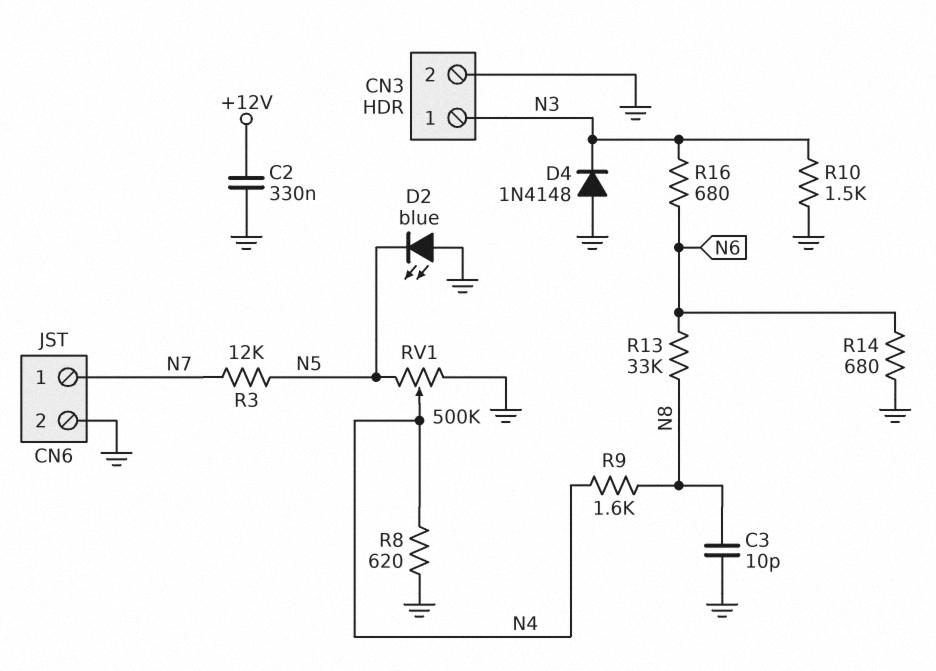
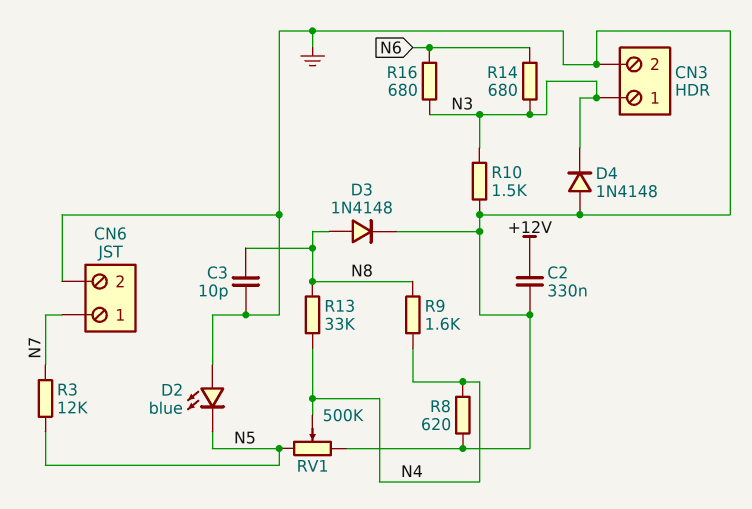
D3: none -> diode 1N4148 (A N8, K GND)
R13: 33k (N6, N8) -> 33k (N4, N8)
R14: 680 (GND, N6) -> 680 (N3, N6)

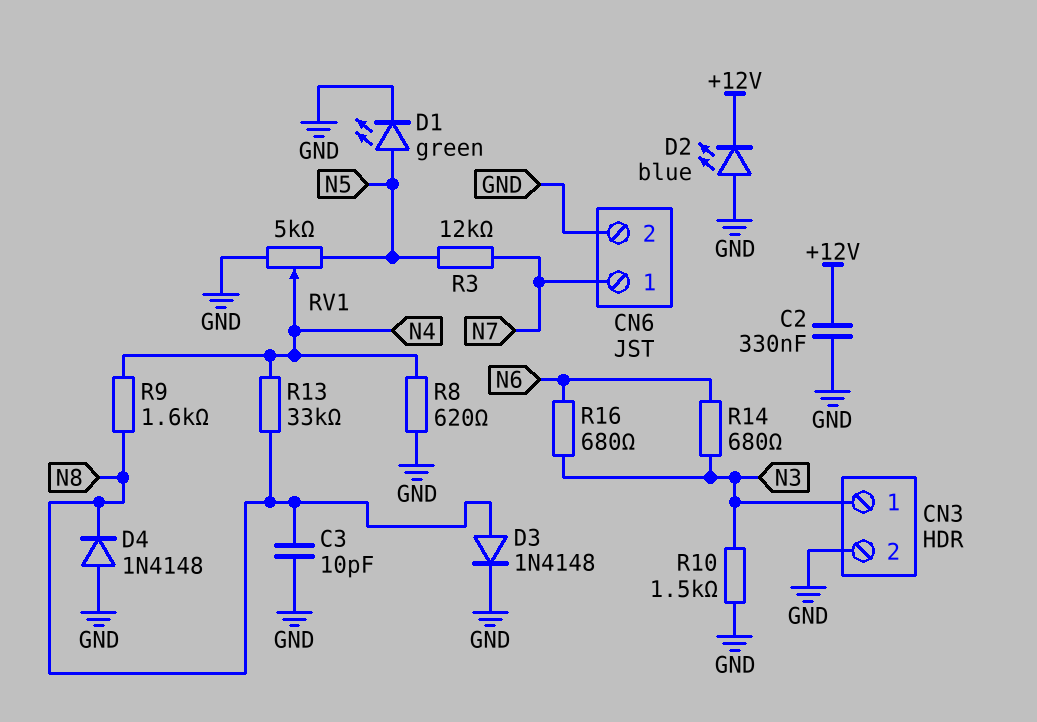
D1: none -> LED green (A N5, K GND)
D2: LED blue (A GND, K N5) -> LED blue (A GND, K +12V)
D4: diode 1N4148 (A GND, K N3) -> diode 1N4148 (A GND, K N8)
RV1: 500k (GND, N5, wiper N4) -> 5k (GND, N5, wiper N4)

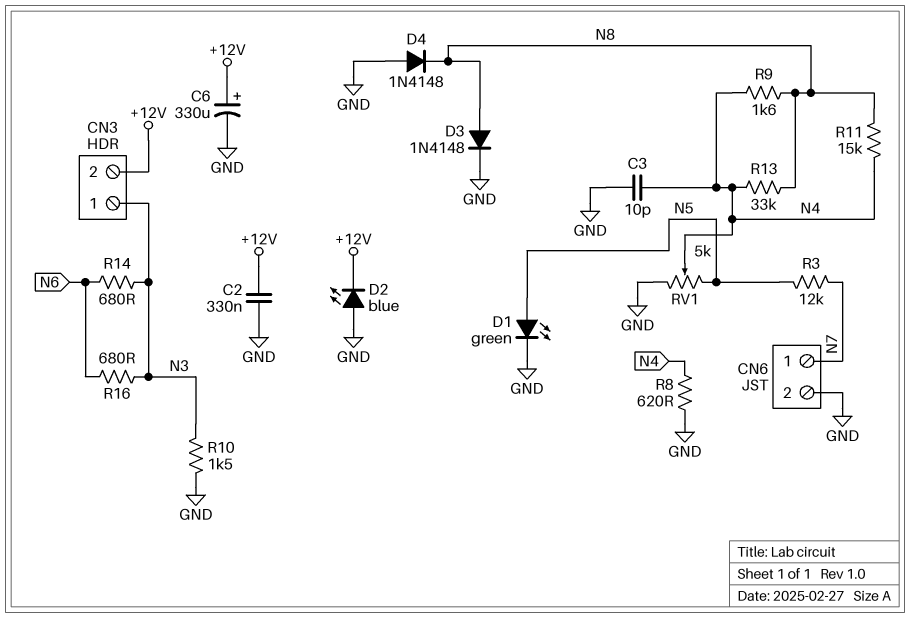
C3: 10pF (GND, N8) -> 10pF (GND, N4)
C6: none -> 330uF (plus +12V, minus GND)
CN3 pin 2: GND -> +12V
R11: none -> 15k (N4, N8)

